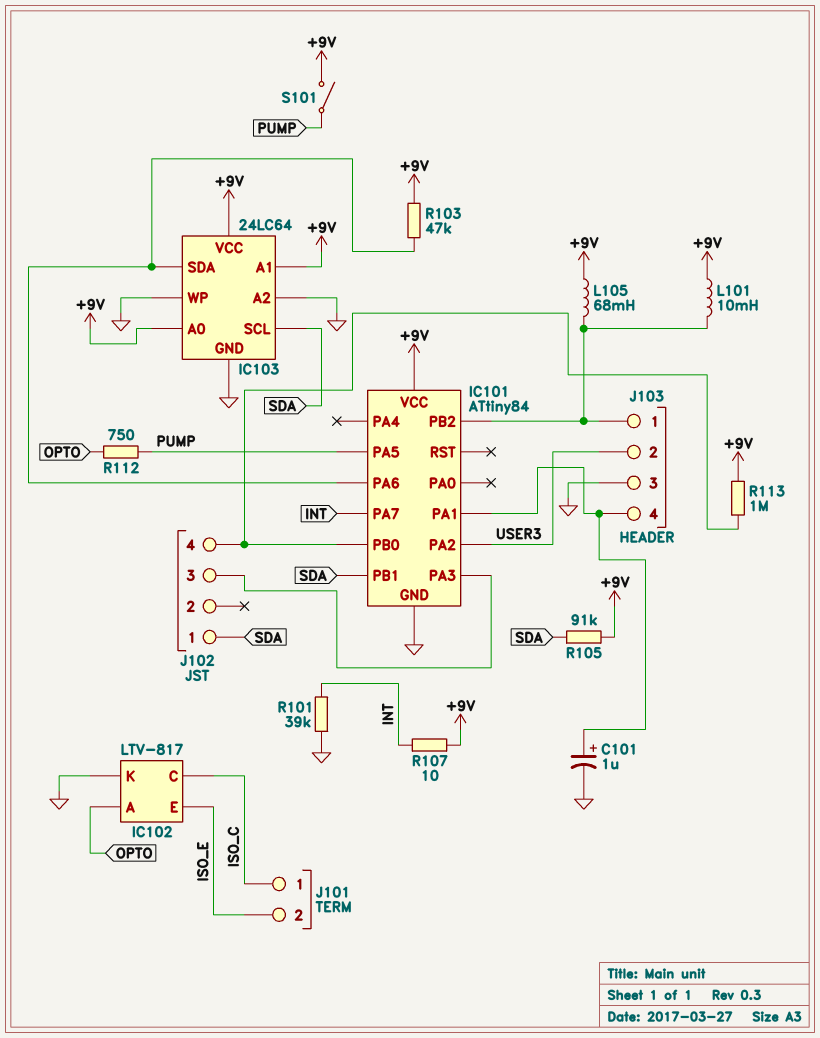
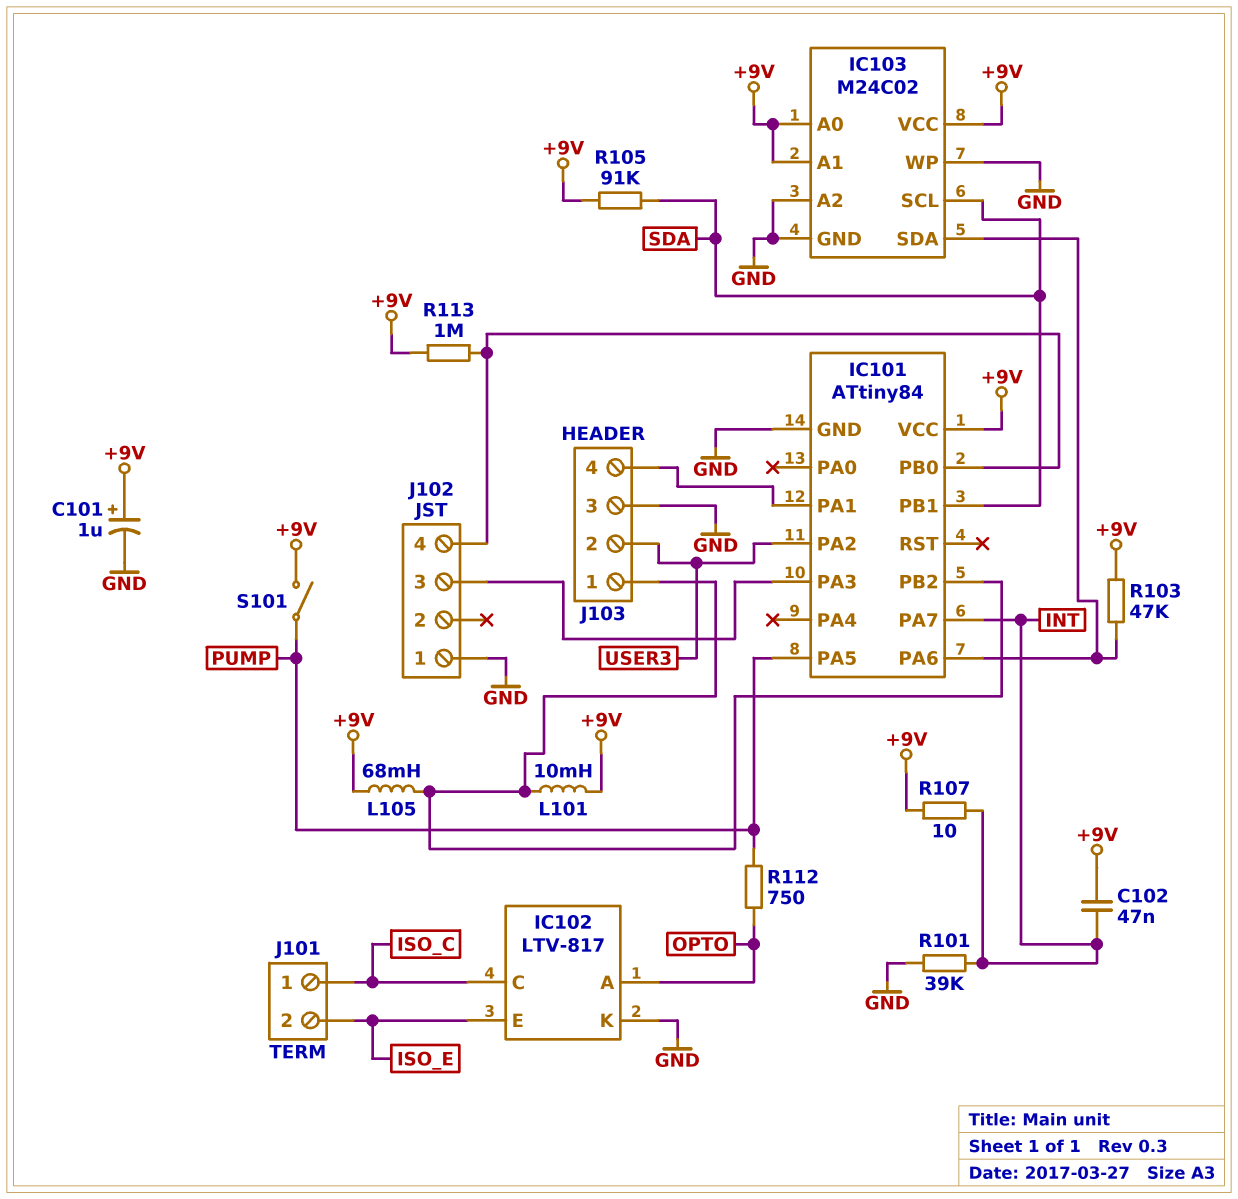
C101: 1uF (plus IC101/PA1, minus GND) -> 1uF (plus +9V, minus GND)
C102: none -> 47nF (+9V, INT)
IC103: 24LC64 -> M24C02
J102 pin 1: SDA -> GND

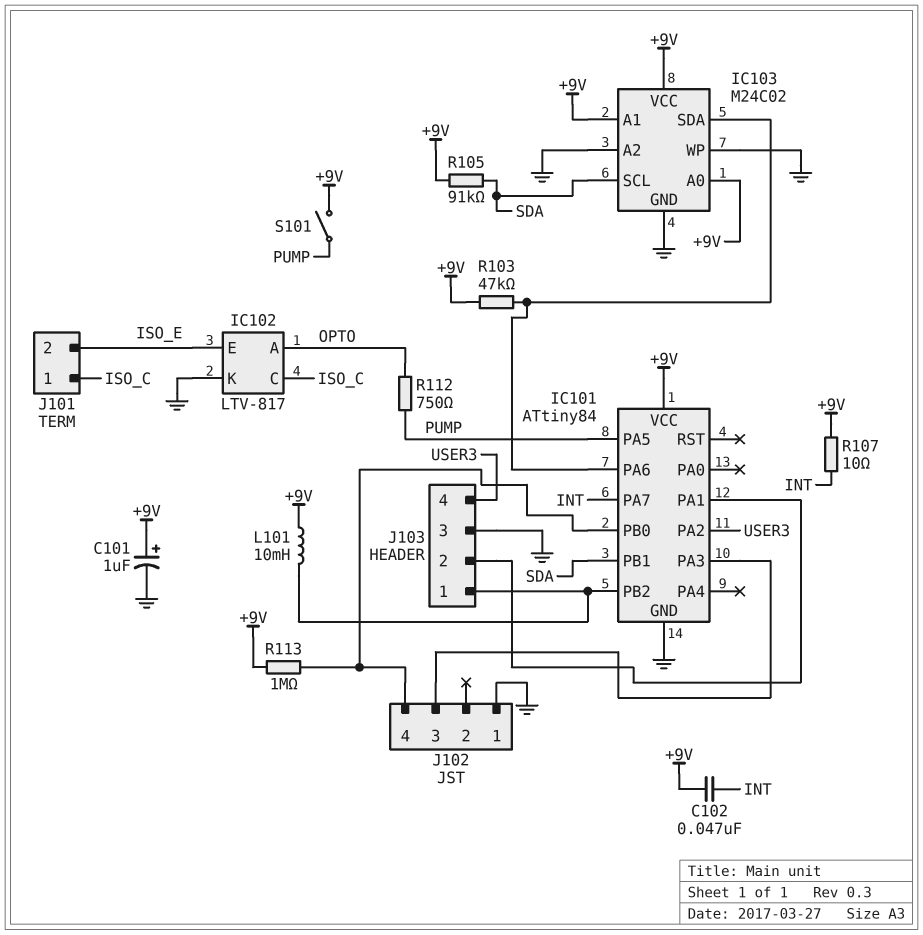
J103 pin 2: USER3 -> IC101/PA1
J103 pin 4: IC101/PA1 -> USER3
L105: 68mH (+9V, IC101/PB2) -> none
R101: 39k (GND, INT) -> none

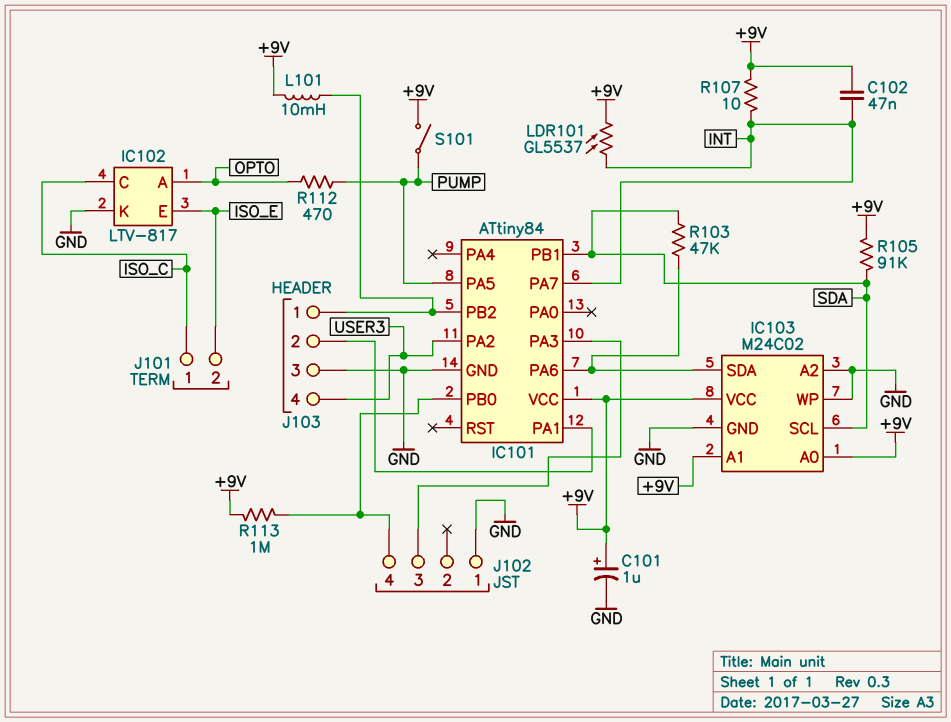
LDR101: none -> GL5537 (+9V, INT)
R103: 47k (+9V, IC101/PA6) -> 47k (IC101/PA6, SDA)
R112: 750 (OPTO, PUMP) -> 470 (OPTO, PUMP)

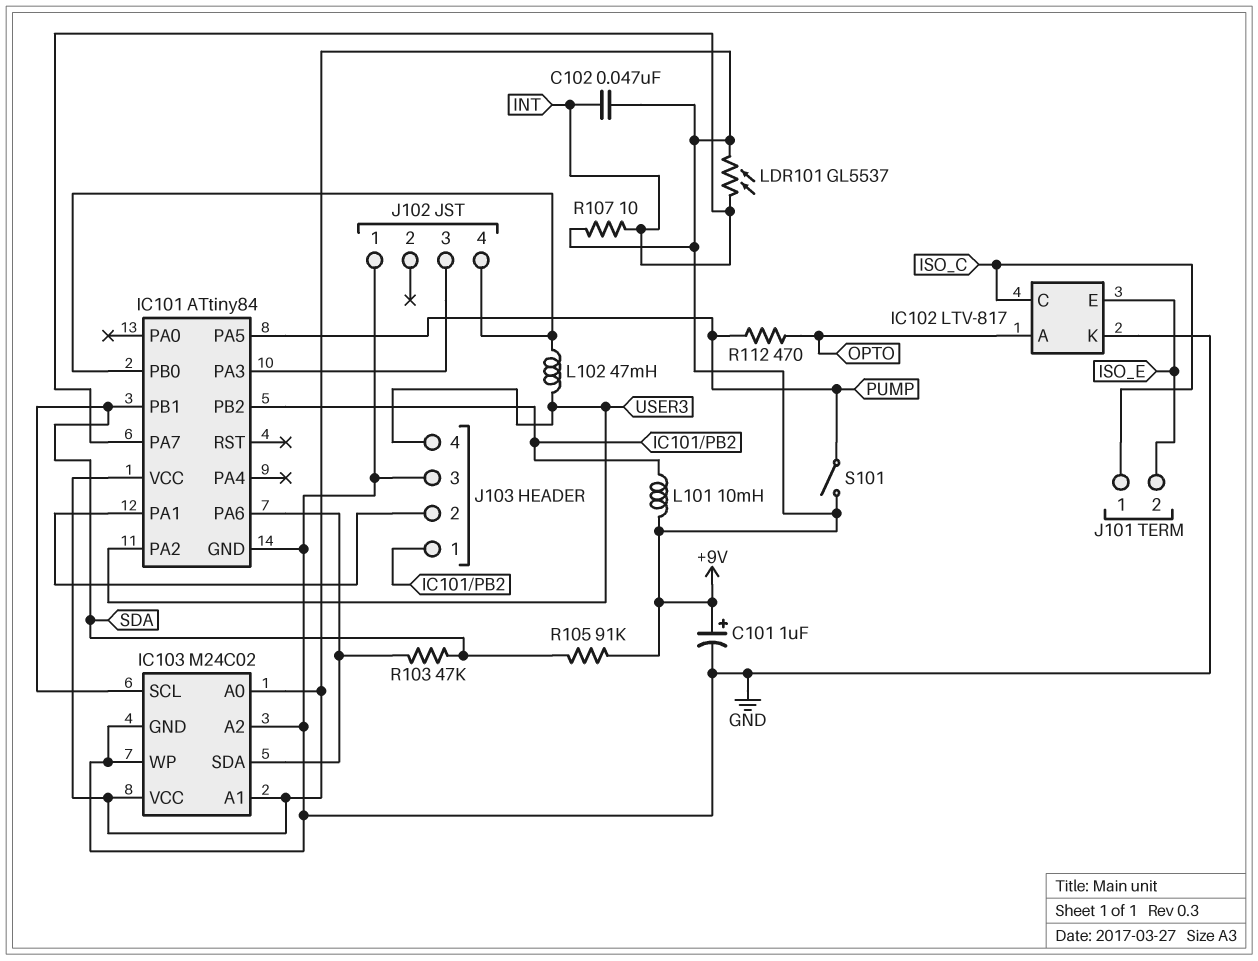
L102: none -> 47mH (IC101/PB0, USER3)
R113: 1M (+9V, IC101/PB0) -> none

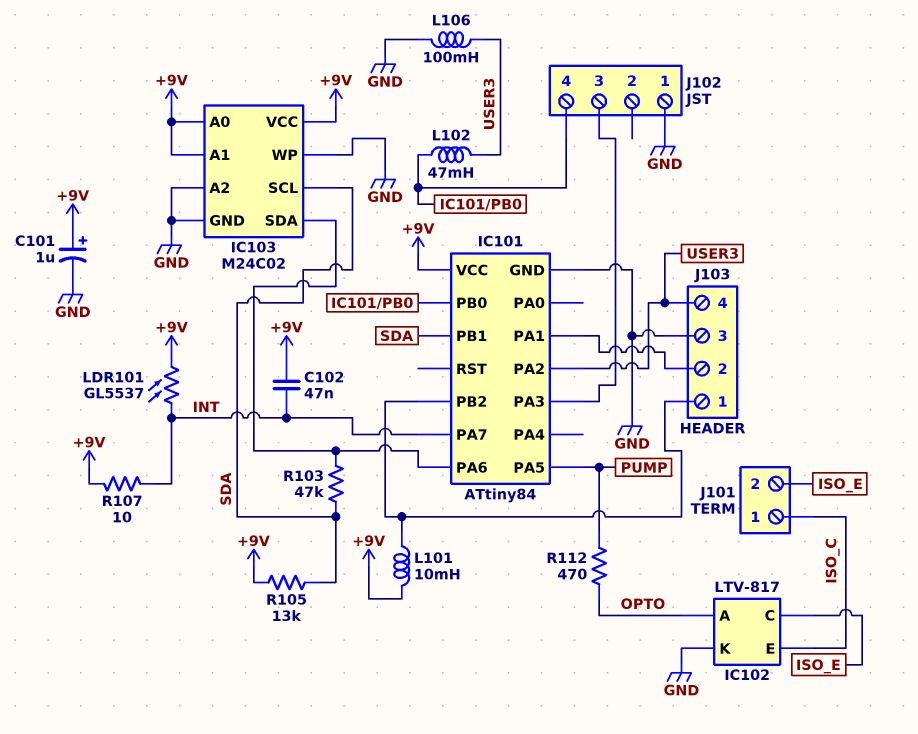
IC102 pin C: ISO_C -> ISO_E
IC102 pin E: ISO_E -> ISO_C
L106: none -> 100mH (GND, USER3)
R105: 91k (+9V, SDA) -> 13k (+9V, SDA)
S101: switch (+9V, PUMP) -> none

